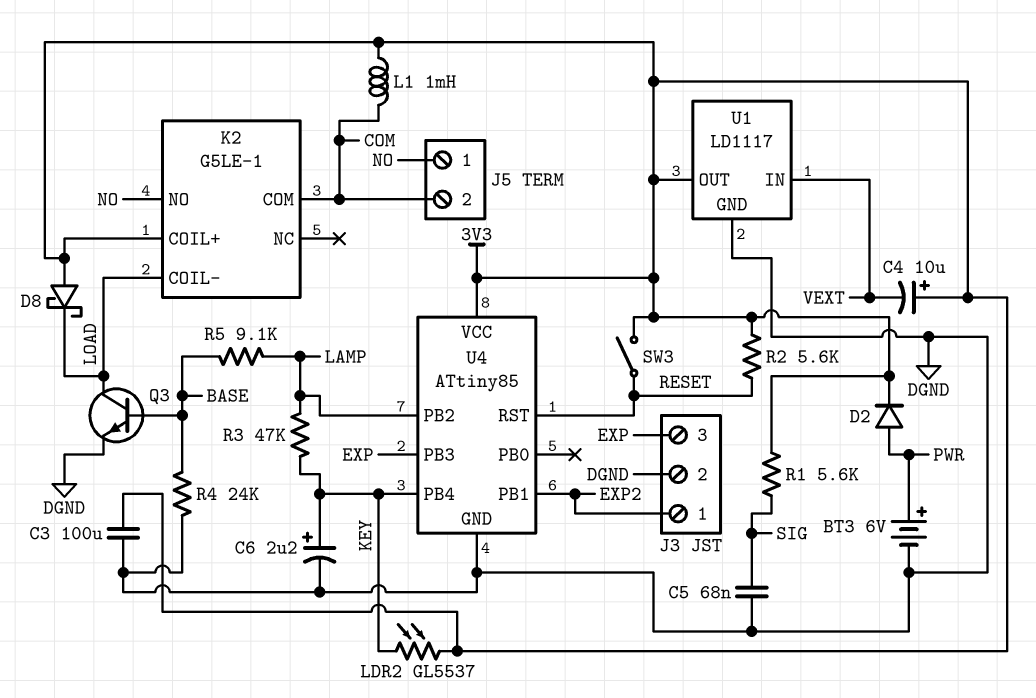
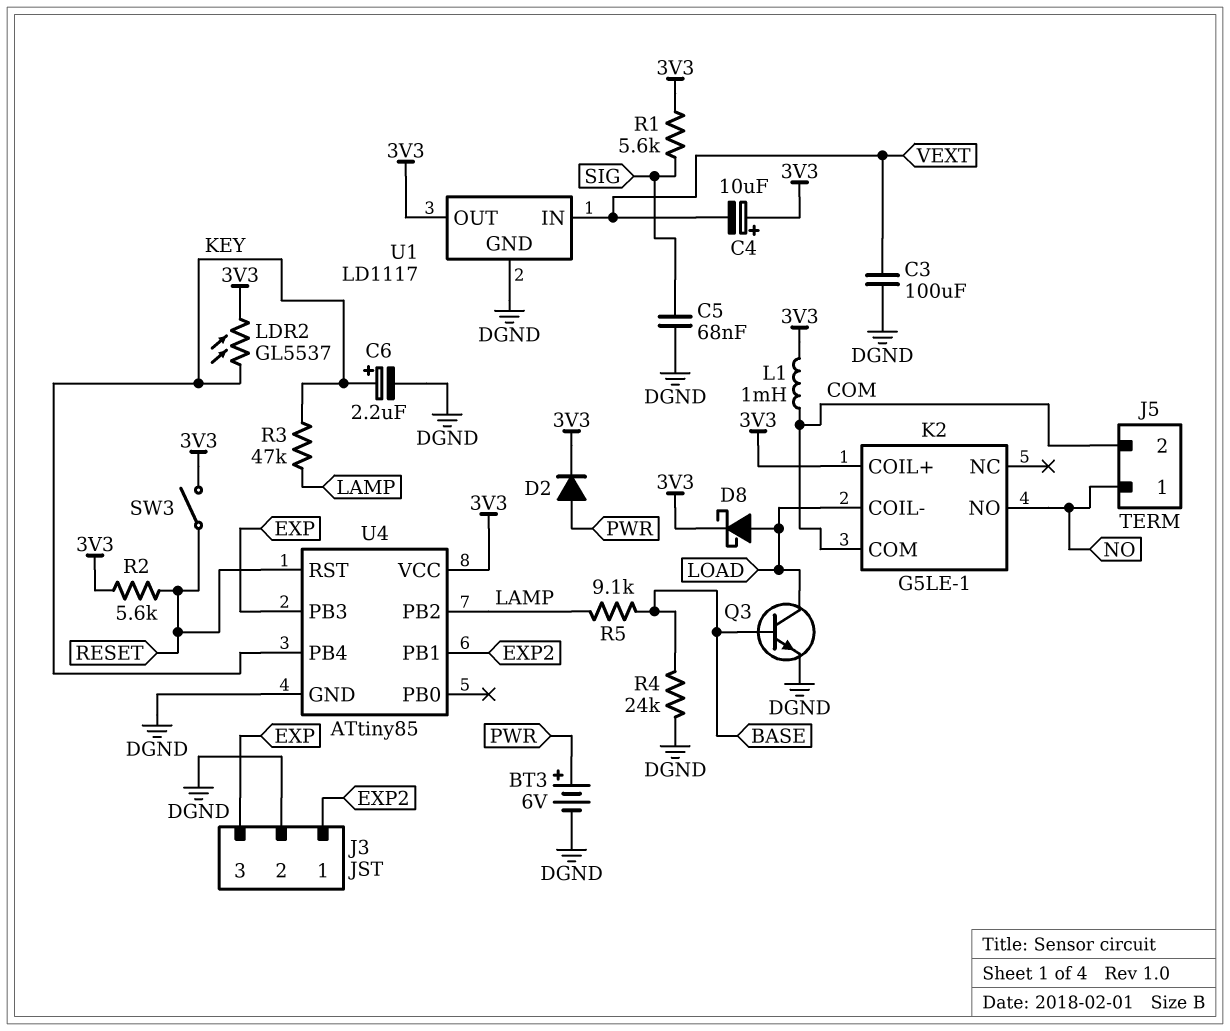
C3: 100uF (3V3, DGND) -> 100uF (DGND, VEXT)
D8: schottky (A 3V3, K LOAD) -> schottky (A LOAD, K 3V3)

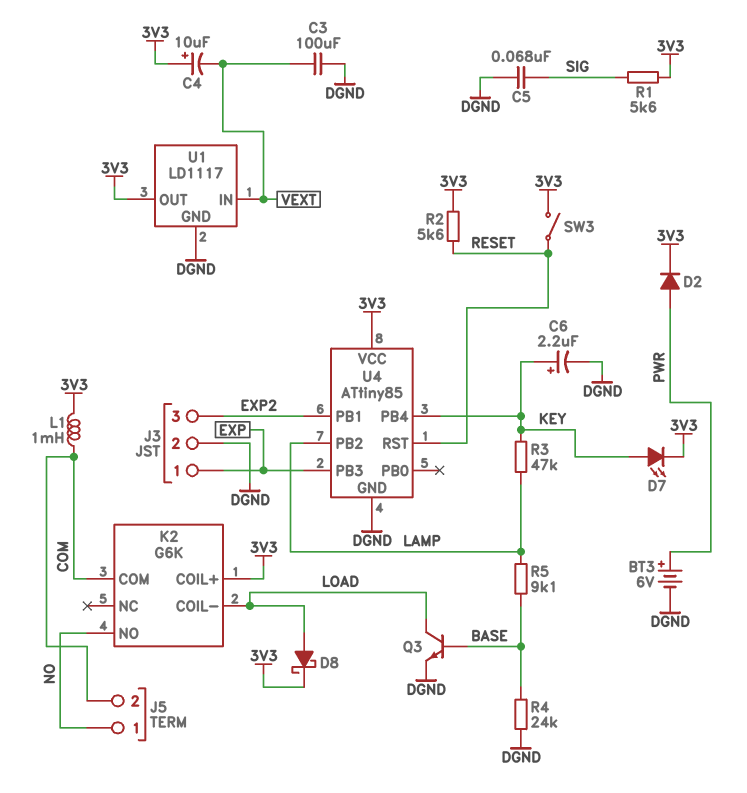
D7: none -> LED (A KEY, K 3V3)
J3 pin 1: EXP2 -> EXP
J3 pin 3: EXP -> EXP2
K2: G5LE-1 -> G6K
LDR2: GL5537 (3V3, KEY) -> none

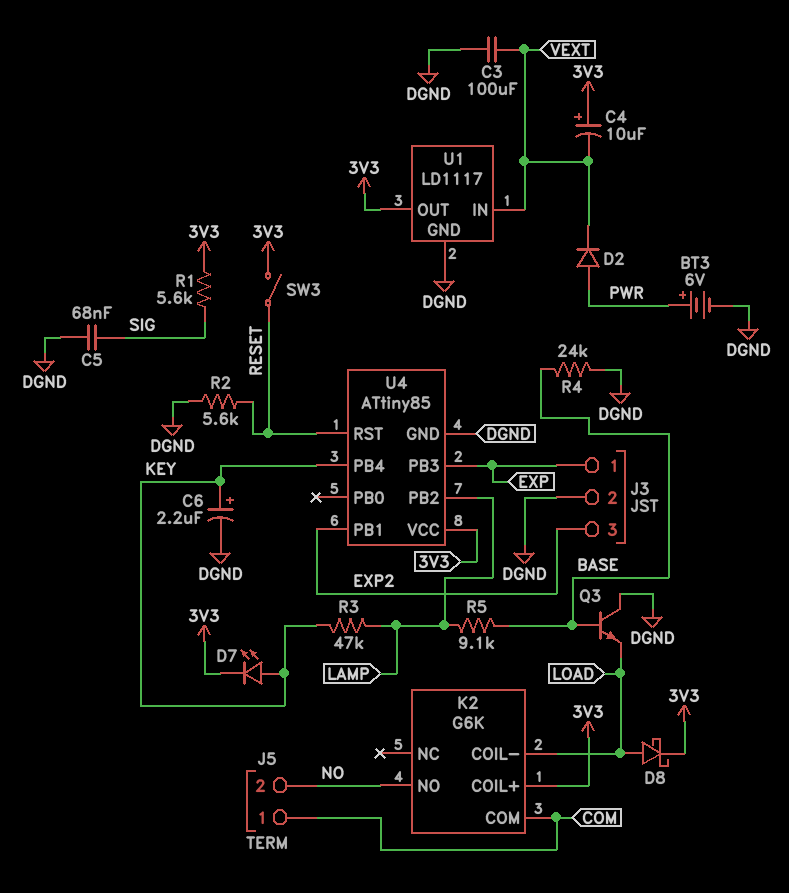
D2: diode (A PWR, K 3V3) -> diode (A PWR, K VEXT)
J5 pin 1: NO -> COM
J5 pin 2: COM -> NO
L1: 1mH (3V3, COM) -> none
Q3: NPN (B BASE, C LOAD, E DGND) -> NPN (B BASE, C DGND, E LOAD)
R2: 5.6k (3V3, RESET) -> 5.6k (DGND, RESET)

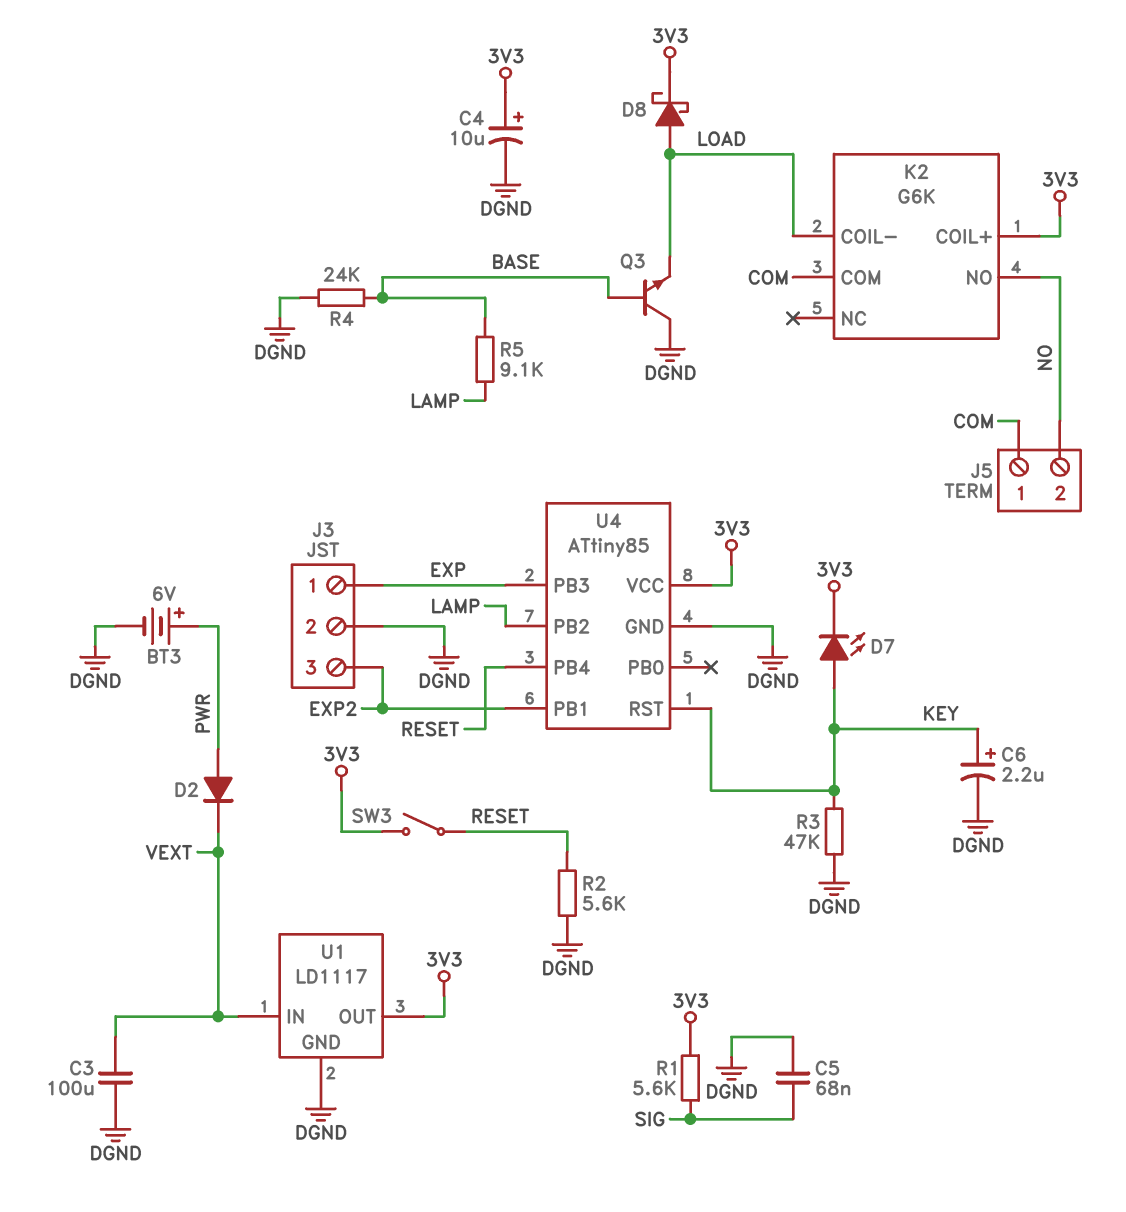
C4: 10uF (plus 3V3, minus VEXT) -> 10uF (plus 3V3, minus DGND)
R3: 47k (KEY, LAMP) -> 47k (DGND, KEY)
U4 pin PB4: KEY -> RESET
U4 pin RST: RESET -> KEY

